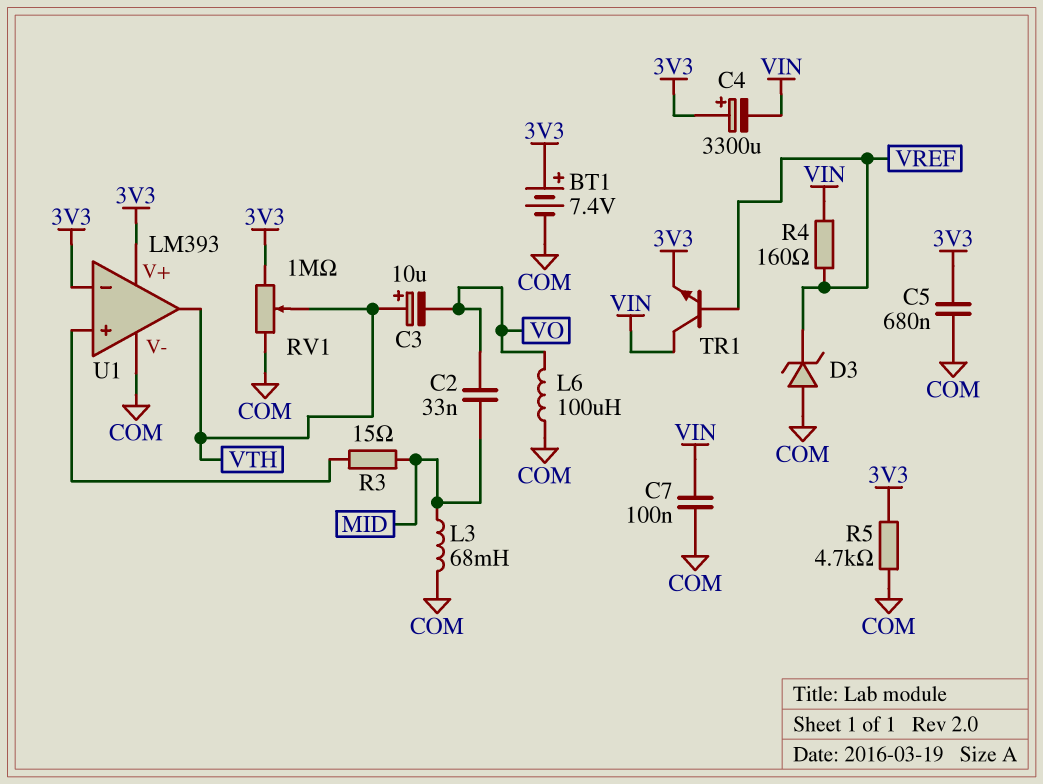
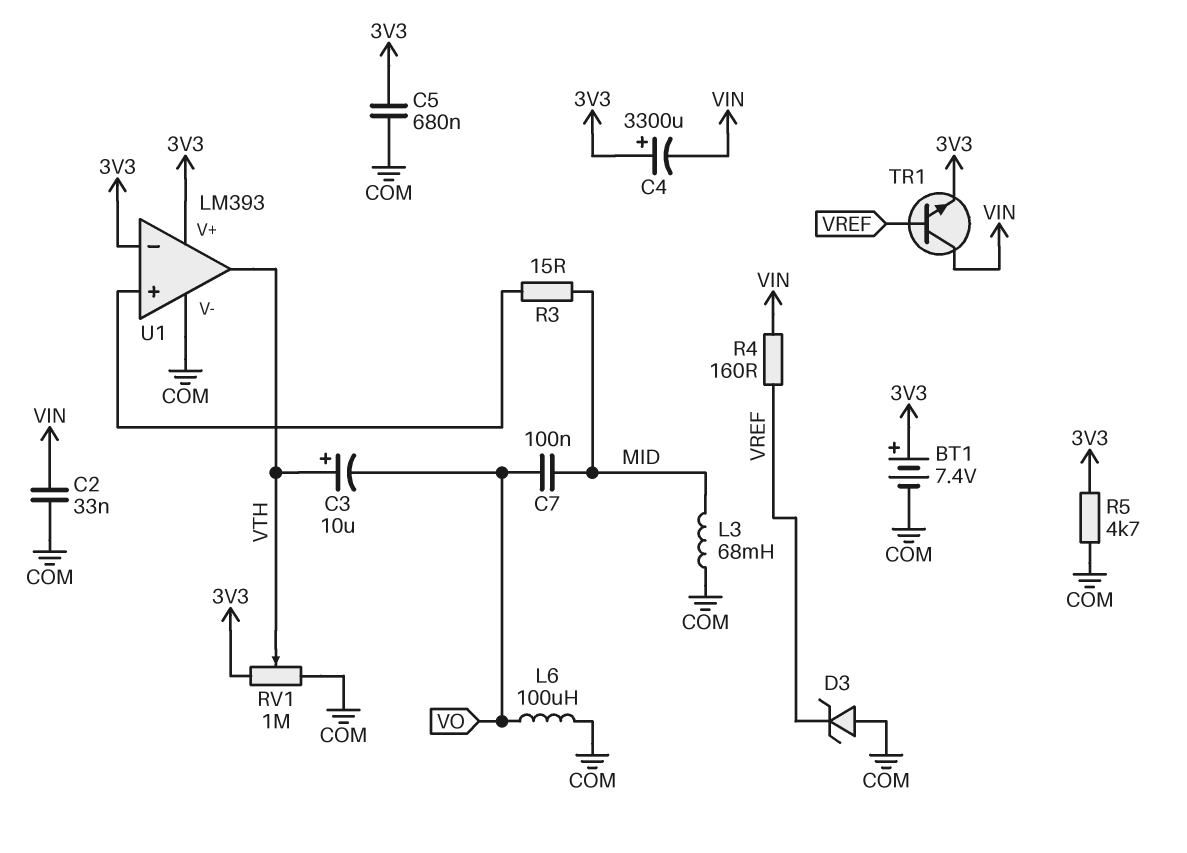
C2: 33nF (MID, VO) -> 33nF (COM, VIN)
C7: 100nF (COM, VIN) -> 100nF (MID, VO)

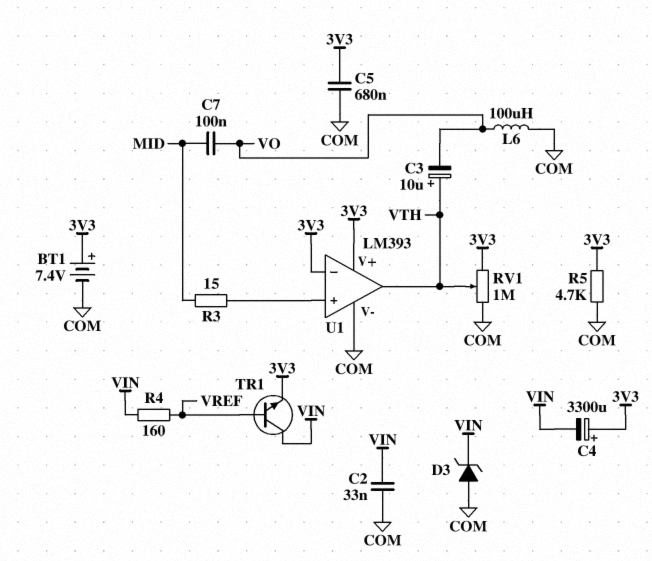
D3: zener (A COM, K VREF) -> zener (A COM, K VIN)
L3: 68mH (COM, MID) -> none

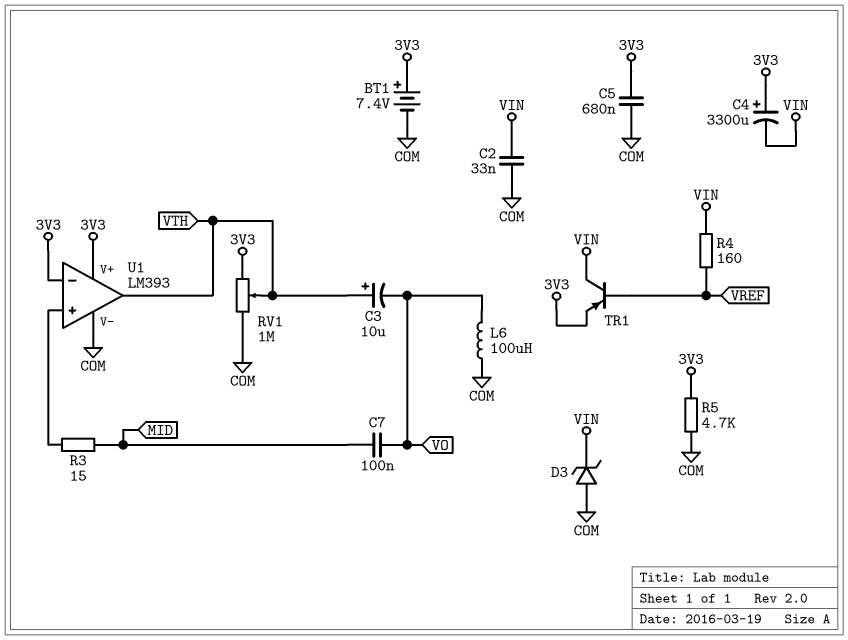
TR1: NPN (B VREF, C VIN, E 3V3) -> PNP (B VREF, C VIN, E 3V3)

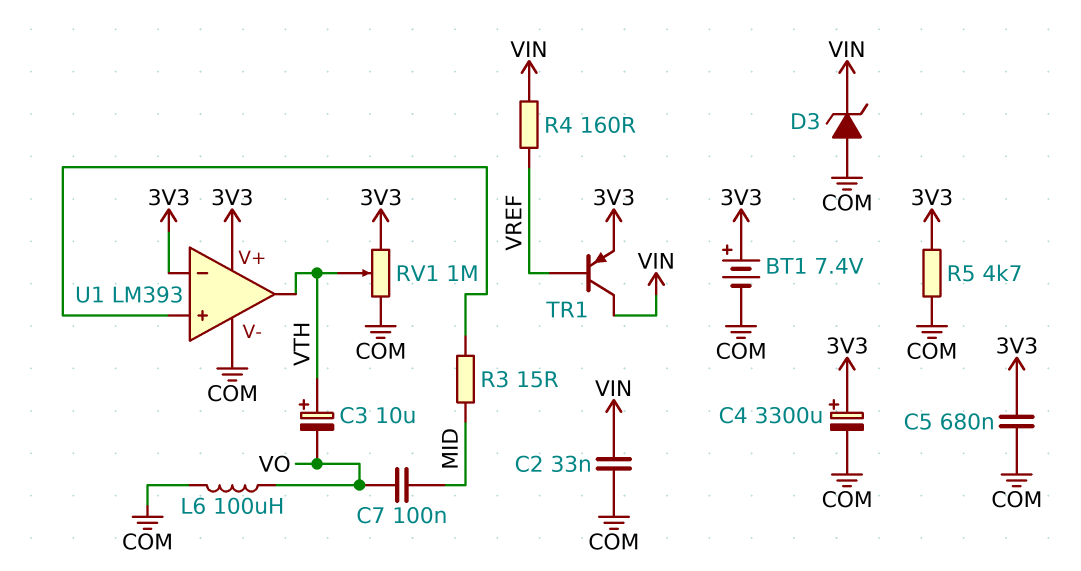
C4: 3300uF (plus 3V3, minus VIN) -> 3300uF (plus 3V3, minus COM)

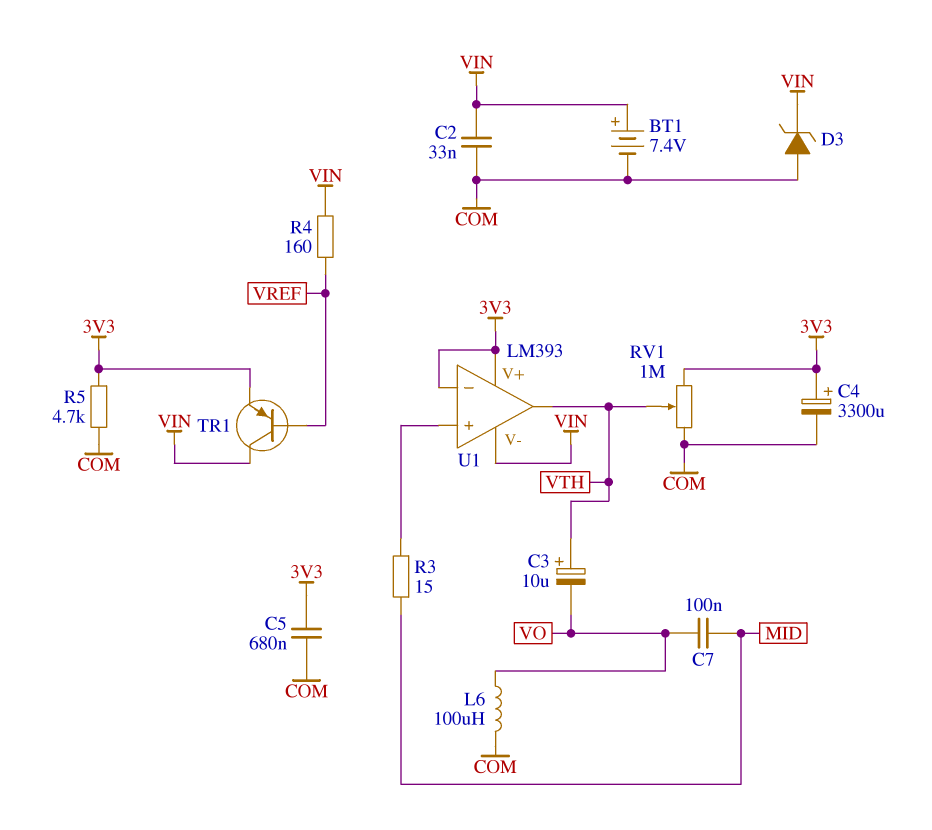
BT1: 7.4V (plus 3V3, minus COM) -> 7.4V (plus VIN, minus COM)
U1 pin V-: COM -> VIN

